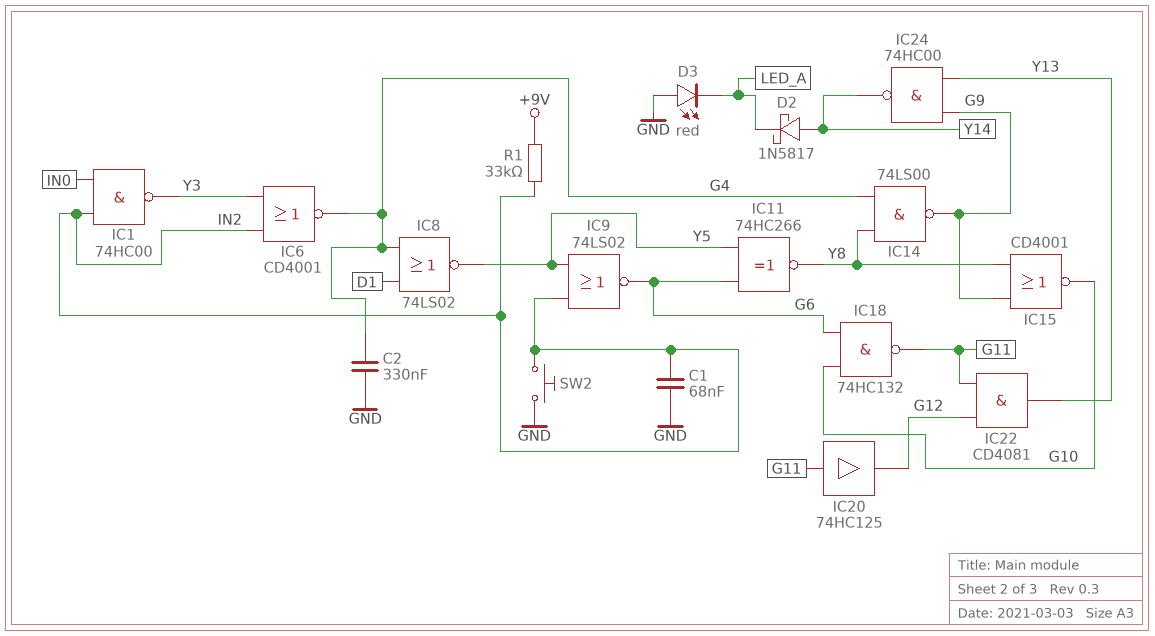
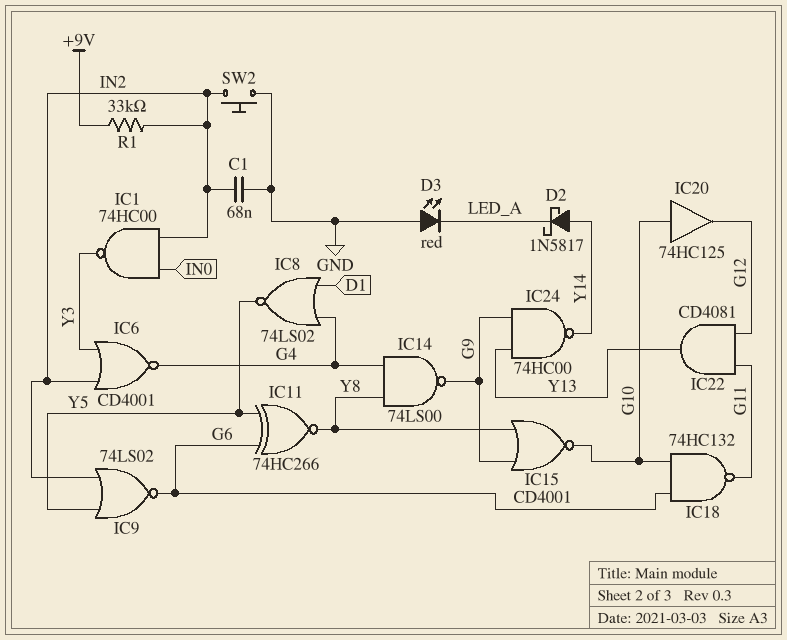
C2: 330nF (G4, GND) -> none
IC20: buffer 74HC125 (in G11, out G12) -> buffer 74HC125 (in G10, out G12)

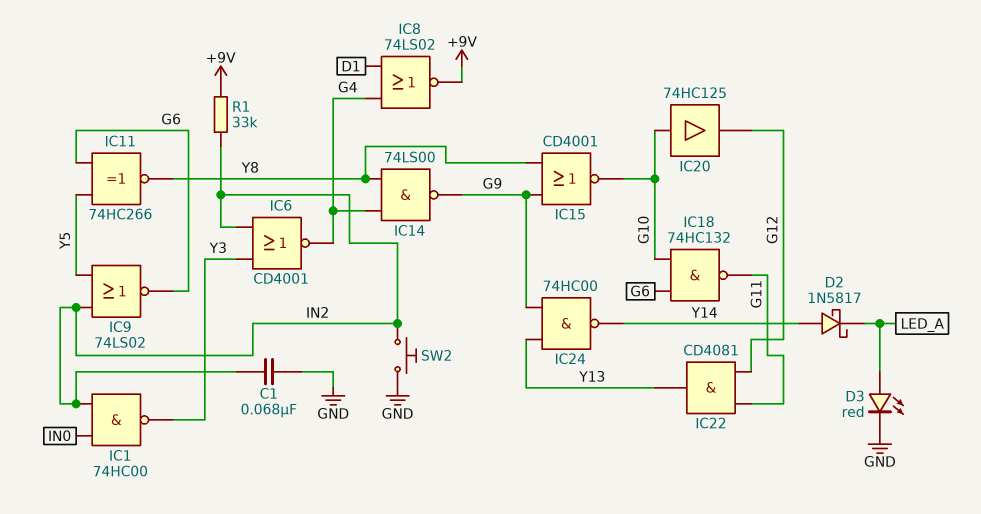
D3: LED red (A GND, K LED_A) -> LED red (A LED_A, K GND)
IC8: NOR 74LS02 (in D1, in G4, out Y5) -> NOR 74LS02 (in D1, in G4, out +9V)

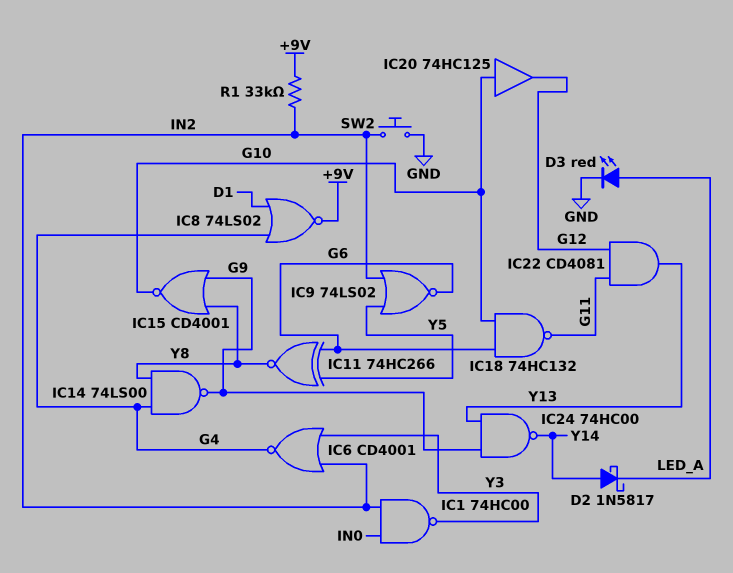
C1: 68nF (GND, IN2) -> none

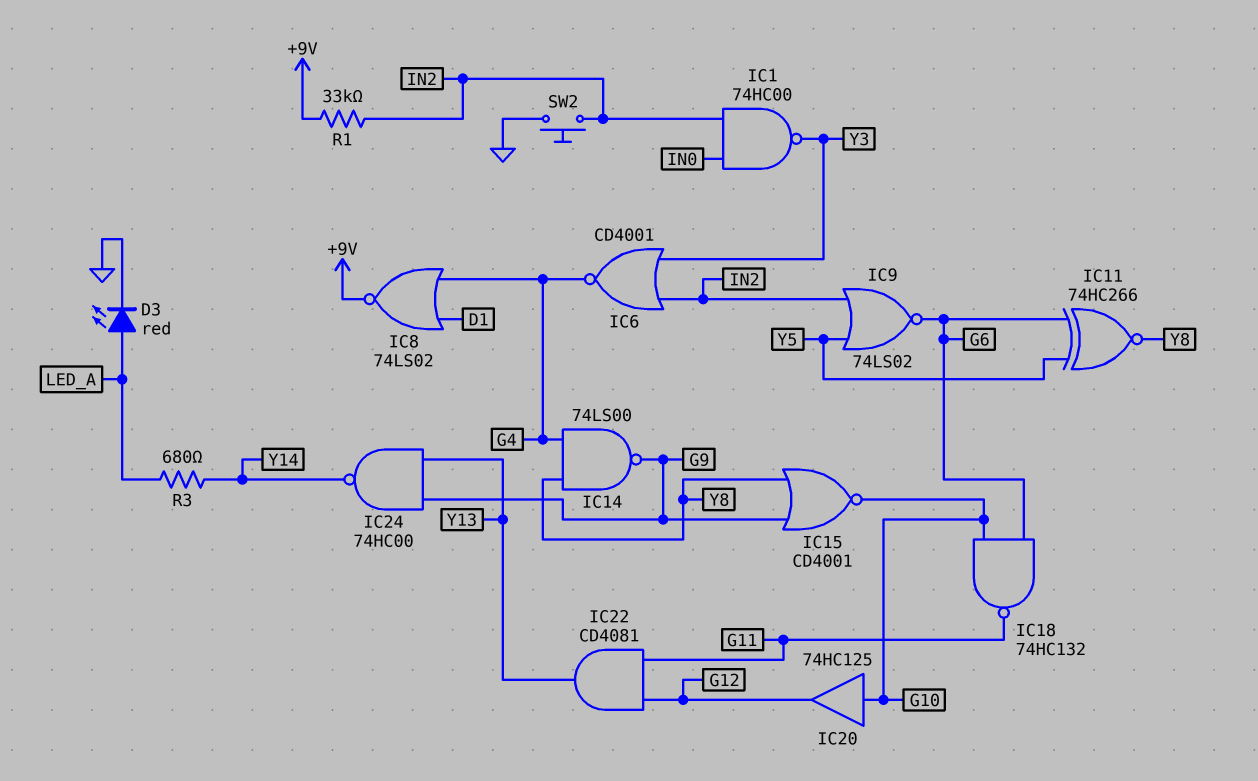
D2: schottky 1N5817 (A Y14, K LED_A) -> none
R3: none -> 680 (LED_A, Y14)

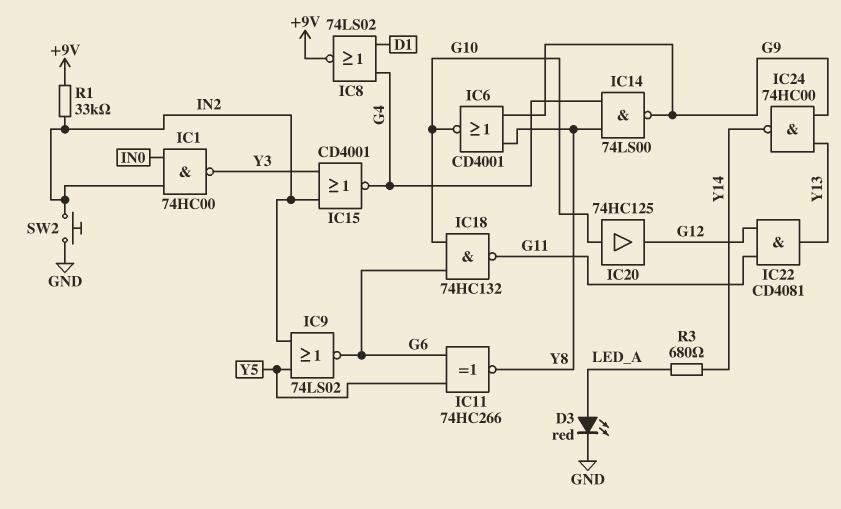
IC6: NOR CD4001 (in IN2, in Y3, out G4) -> NOR CD4001 (in G9, in Y8, out G10)
IC15: NOR CD4001 (in G9, in Y8, out G10) -> NOR CD4001 (in IN2, in Y3, out G4)

